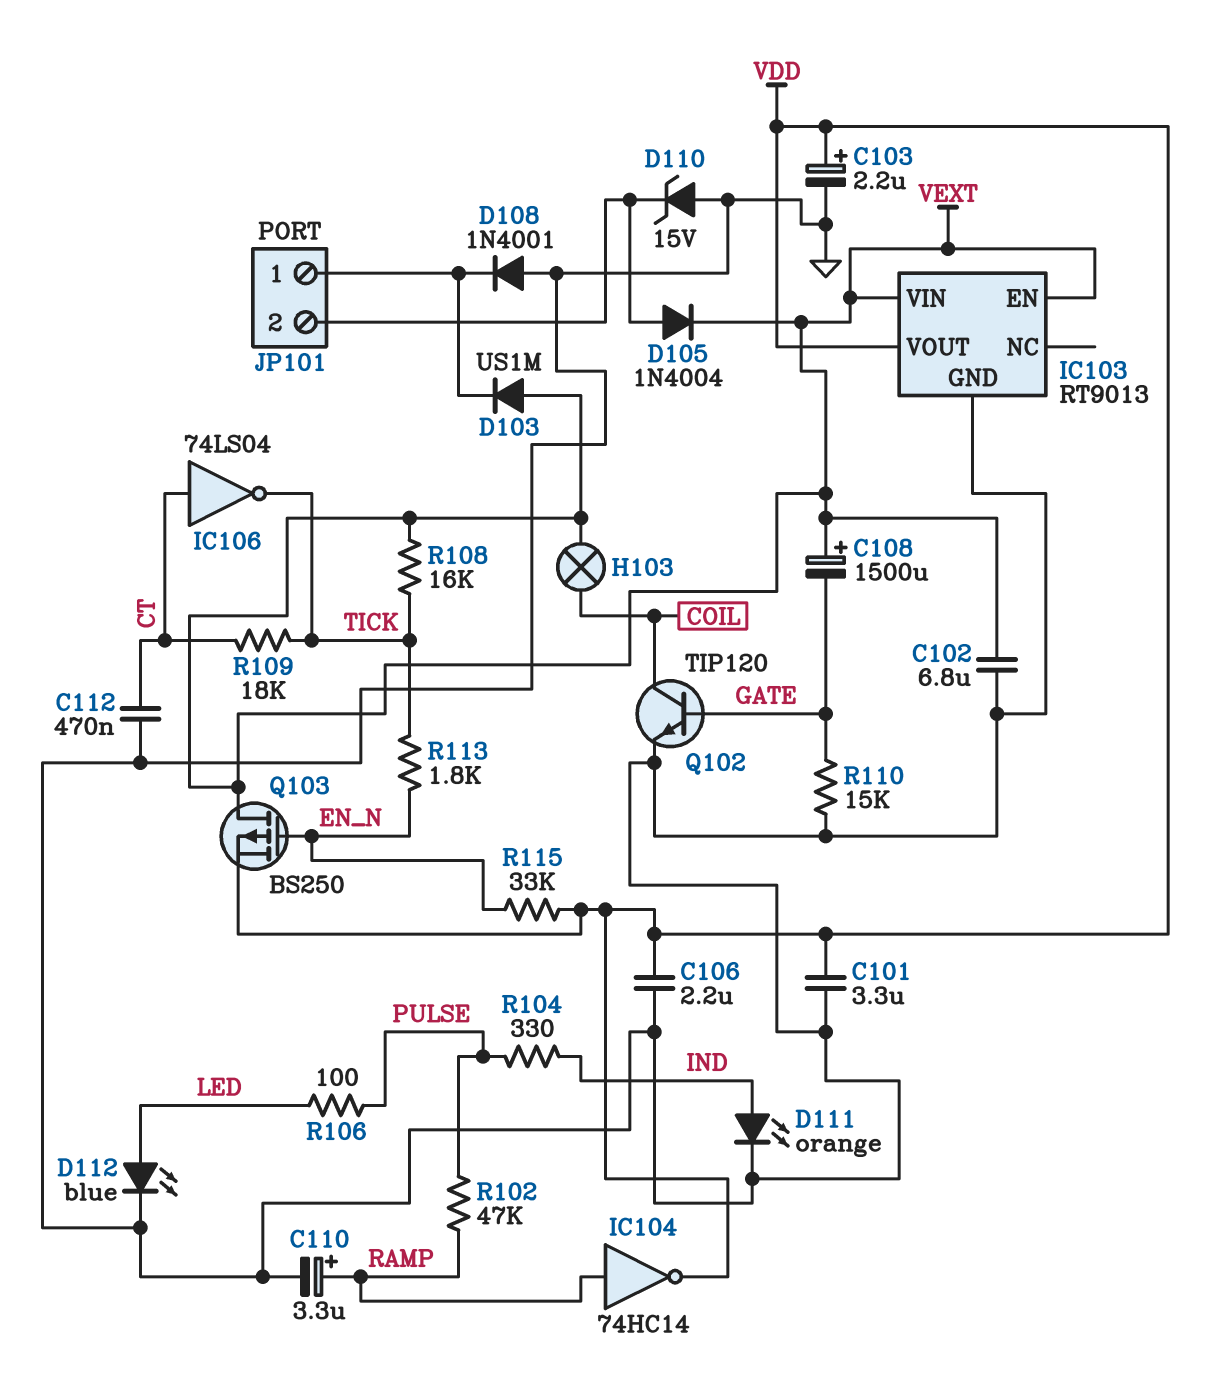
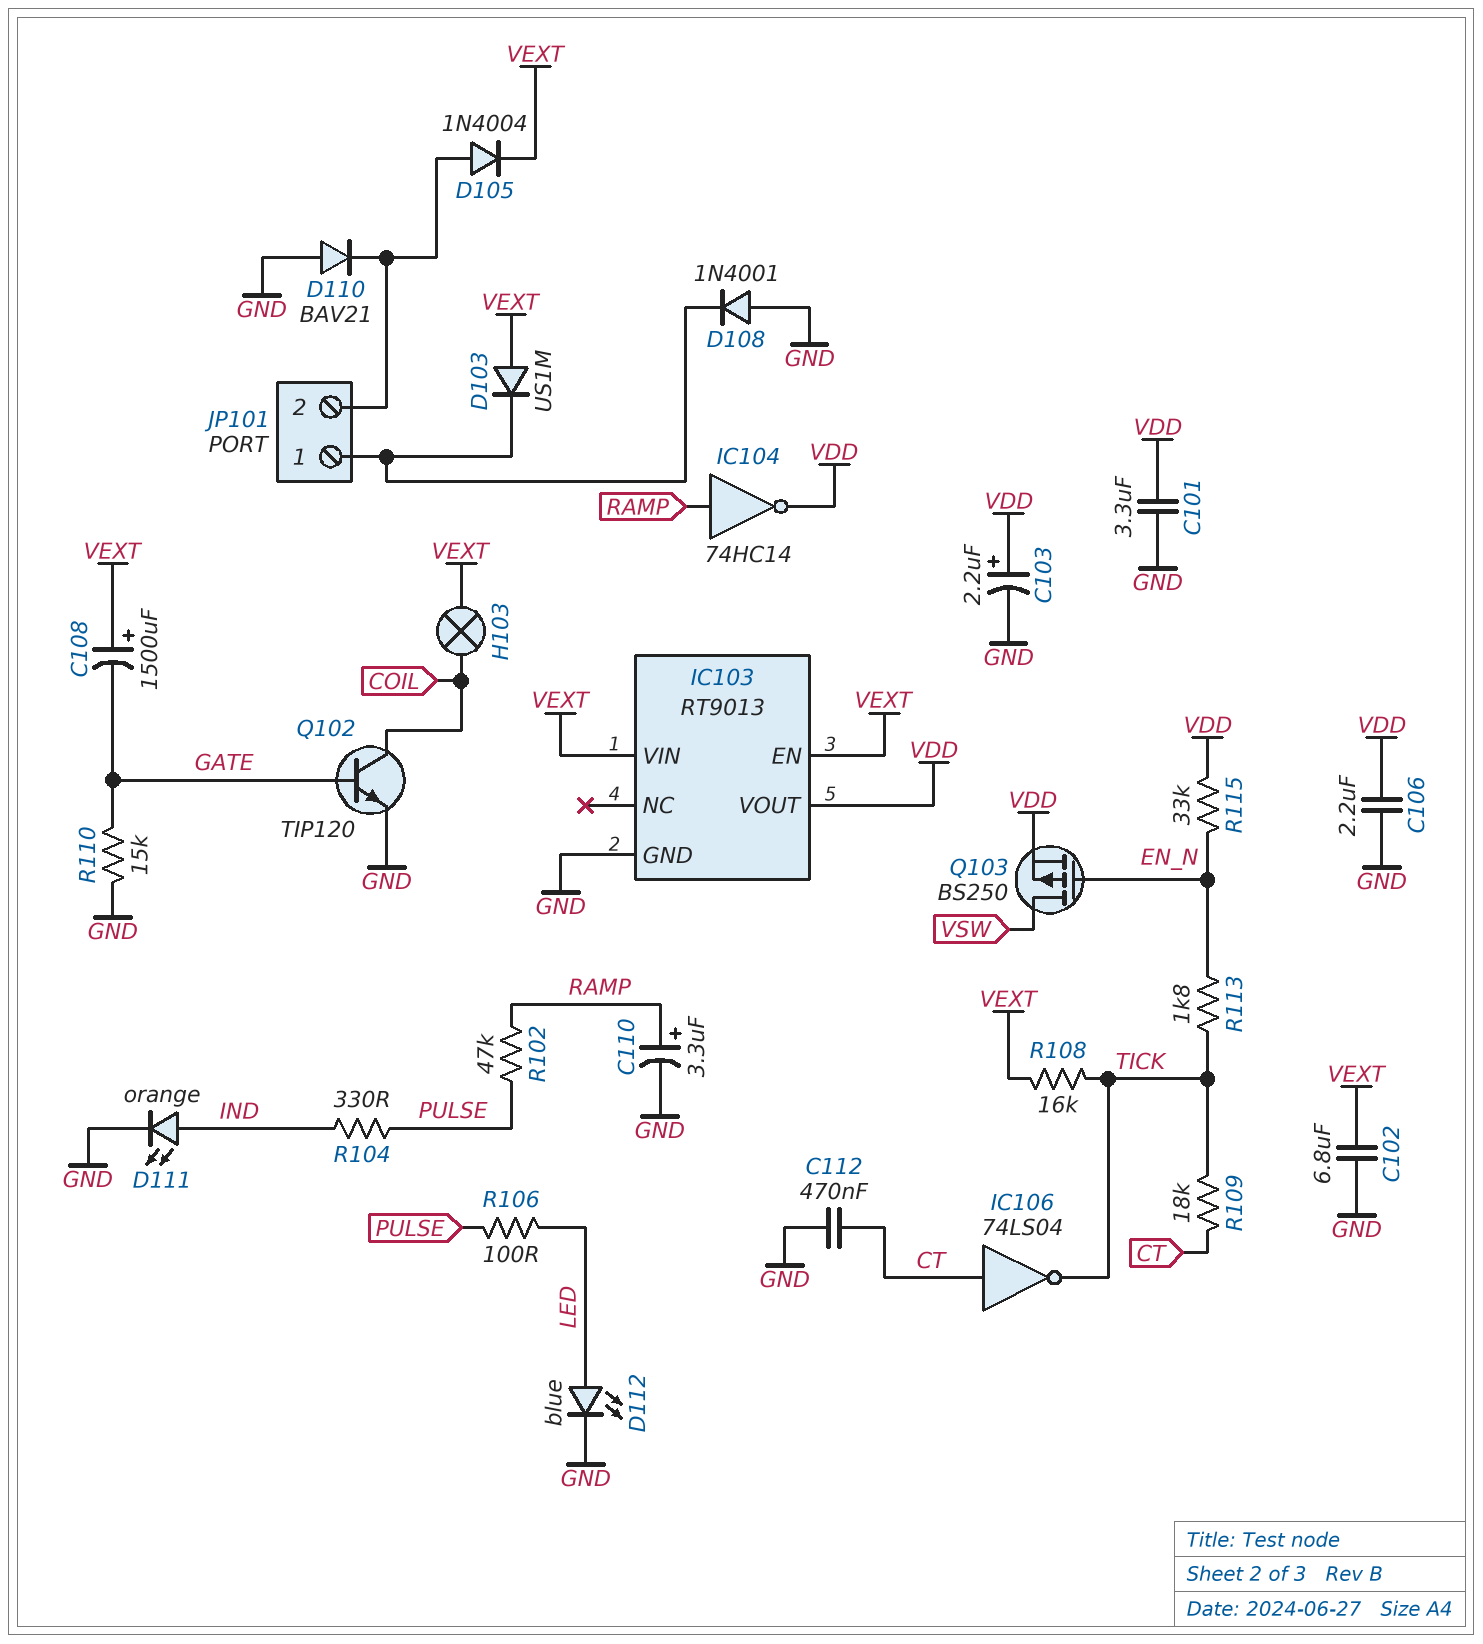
D110: zener 15V (A GND, K JP101/2) -> diode BAV21 (A GND, K JP101/2)
Q103: PMOS BS250 (G EN_N, D VEXT, S VDD) -> PMOS BS250 (G EN_N, D VSW, S VDD)

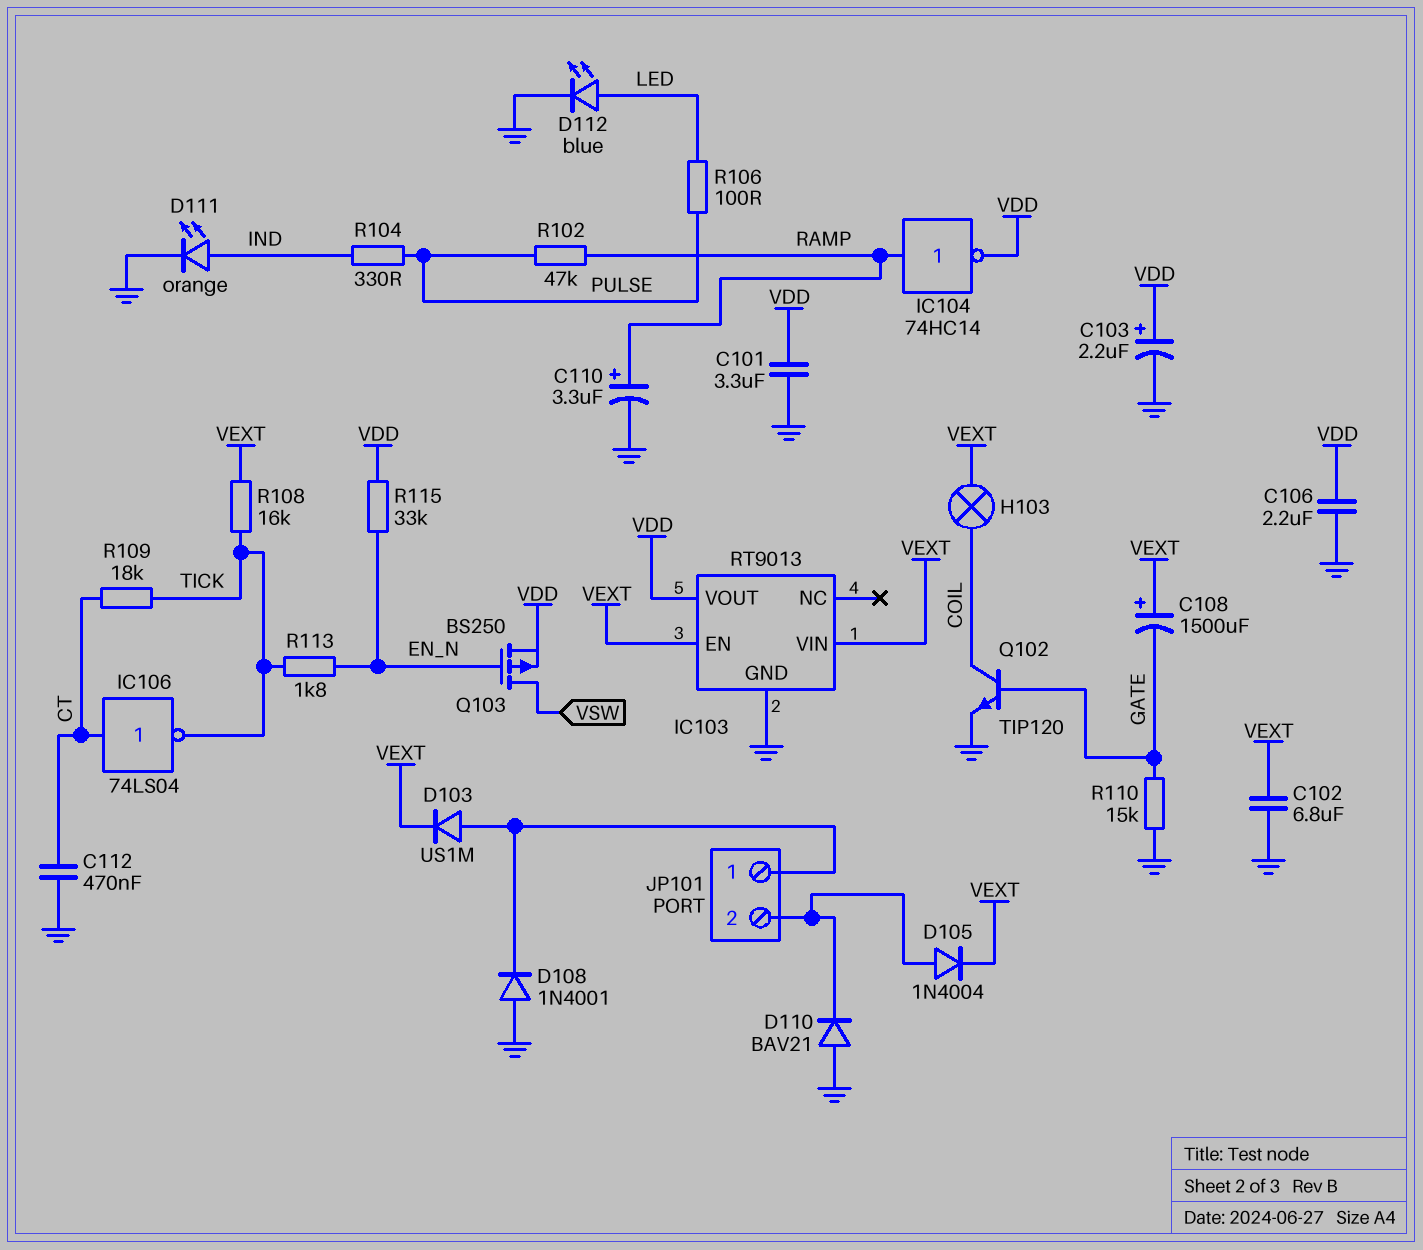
D103: diode US1M (A VEXT, K JP101/1) -> diode US1M (A JP101/1, K VEXT)

